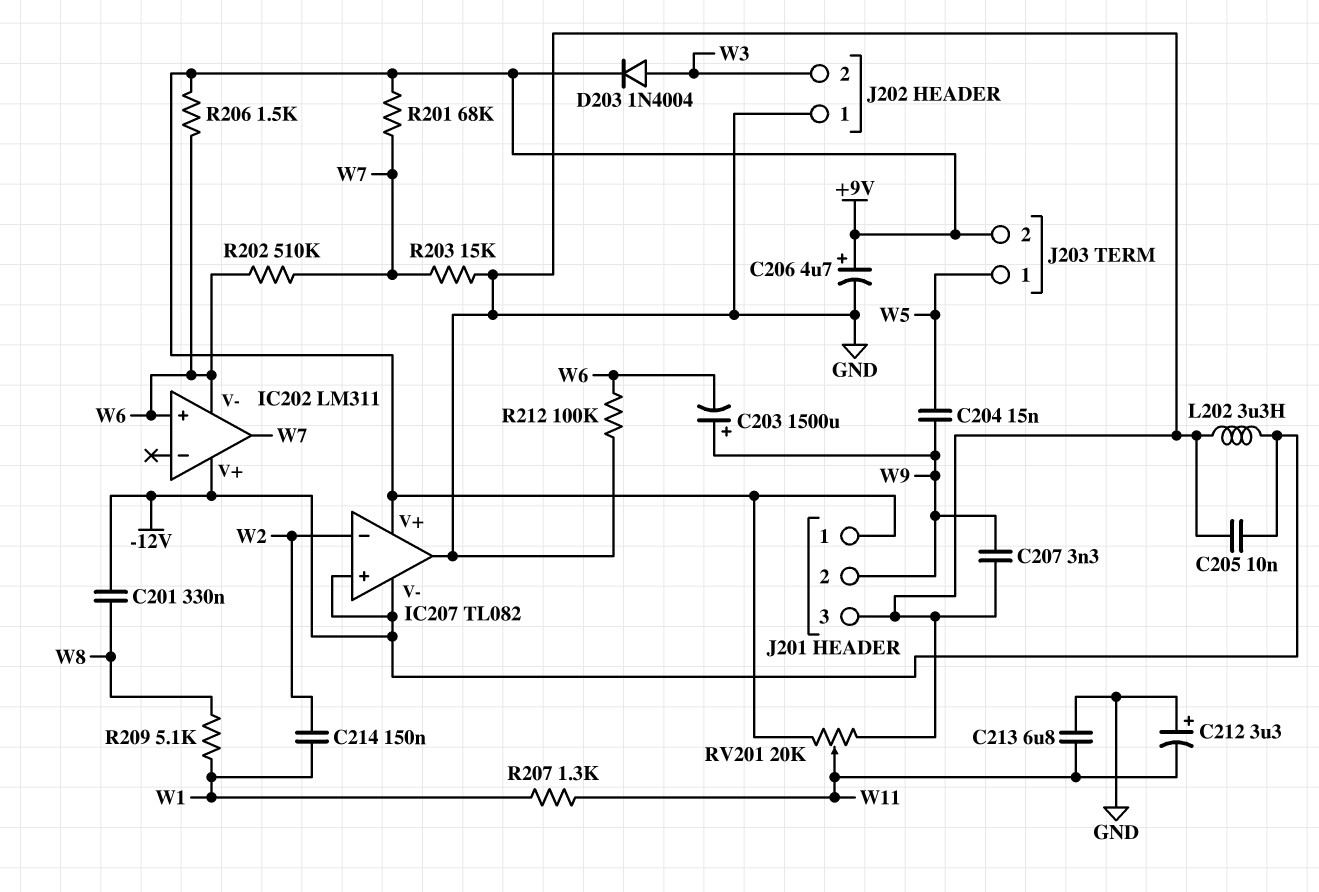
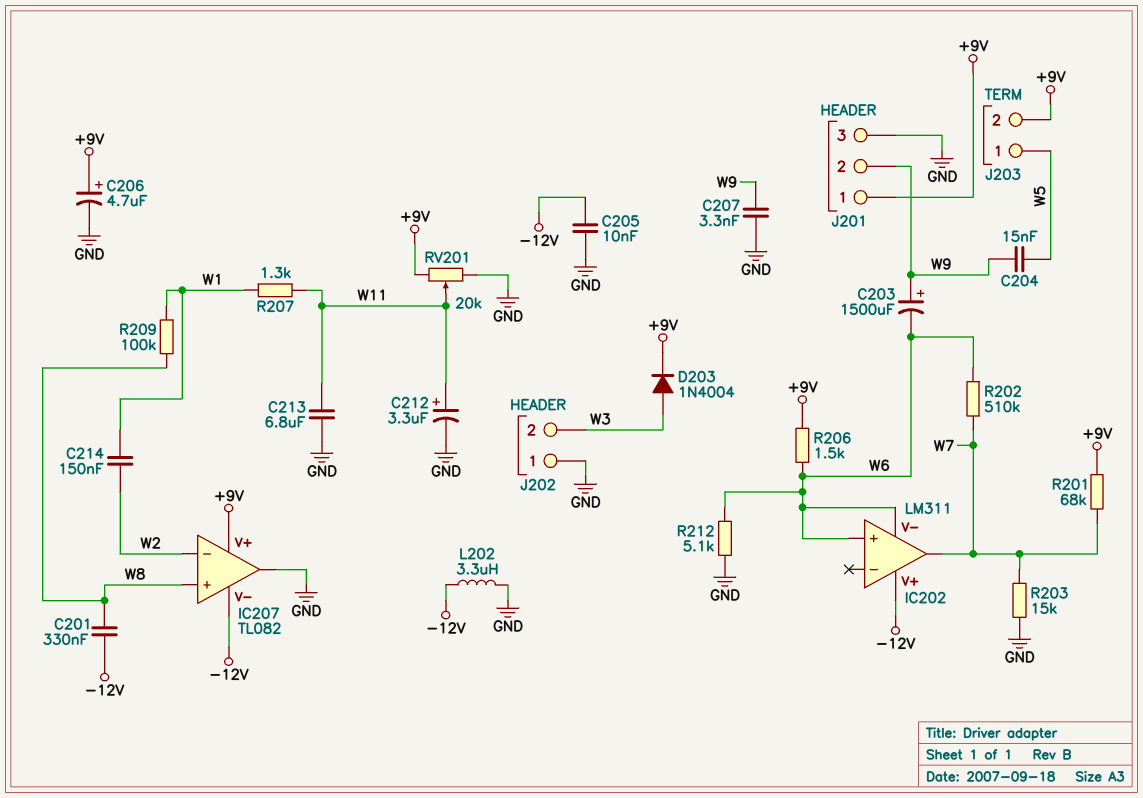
C212: 3.3uF (plus GND, minus W11) -> 3.3uF (plus W11, minus GND)
IC207 pin in+: -12V -> W8
R209: 5.1k (W1, W8) -> 100k (W1, W8)
R212: 100k (GND, W6) -> 5.1k (GND, W6)

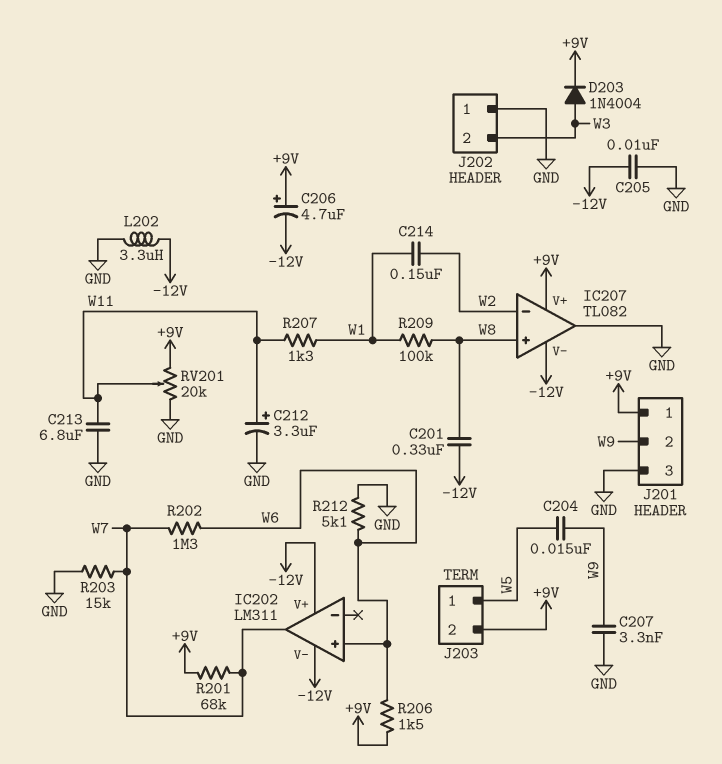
C203: 1500uF (plus W9, minus W6) -> none
C206: 4.7uF (plus +9V, minus GND) -> 4.7uF (plus +9V, minus -12V)
IC202 pin V-: W6 -> -12V
R202: 510k (W6, W7) -> 1.3M (W6, W7)

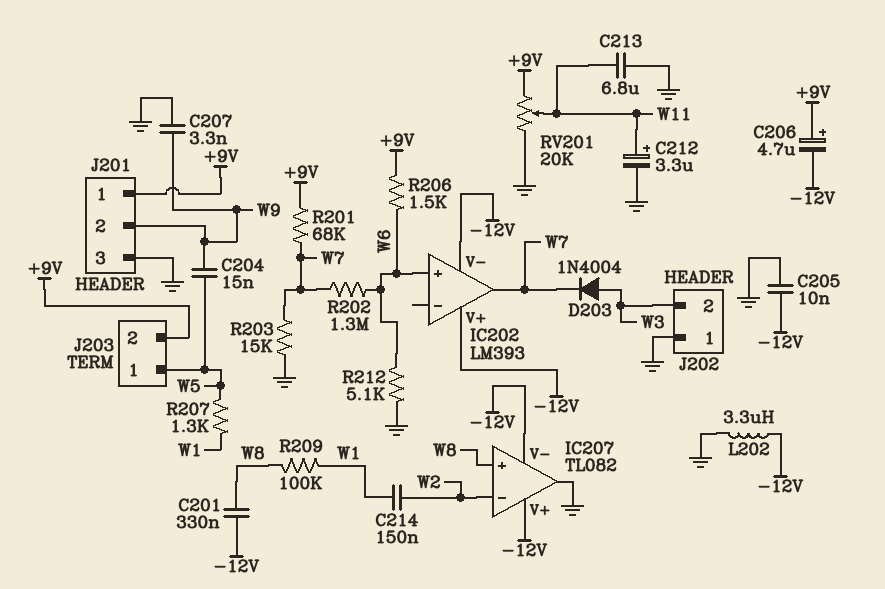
D203: diode 1N4004 (A W3, K +9V) -> diode 1N4004 (A W3, K W7)
IC202: LM311 -> LM393
IC207 pin V+: +9V -> -12V
R207: 1.3k (W1, W11) -> 1.3k (W1, W5)

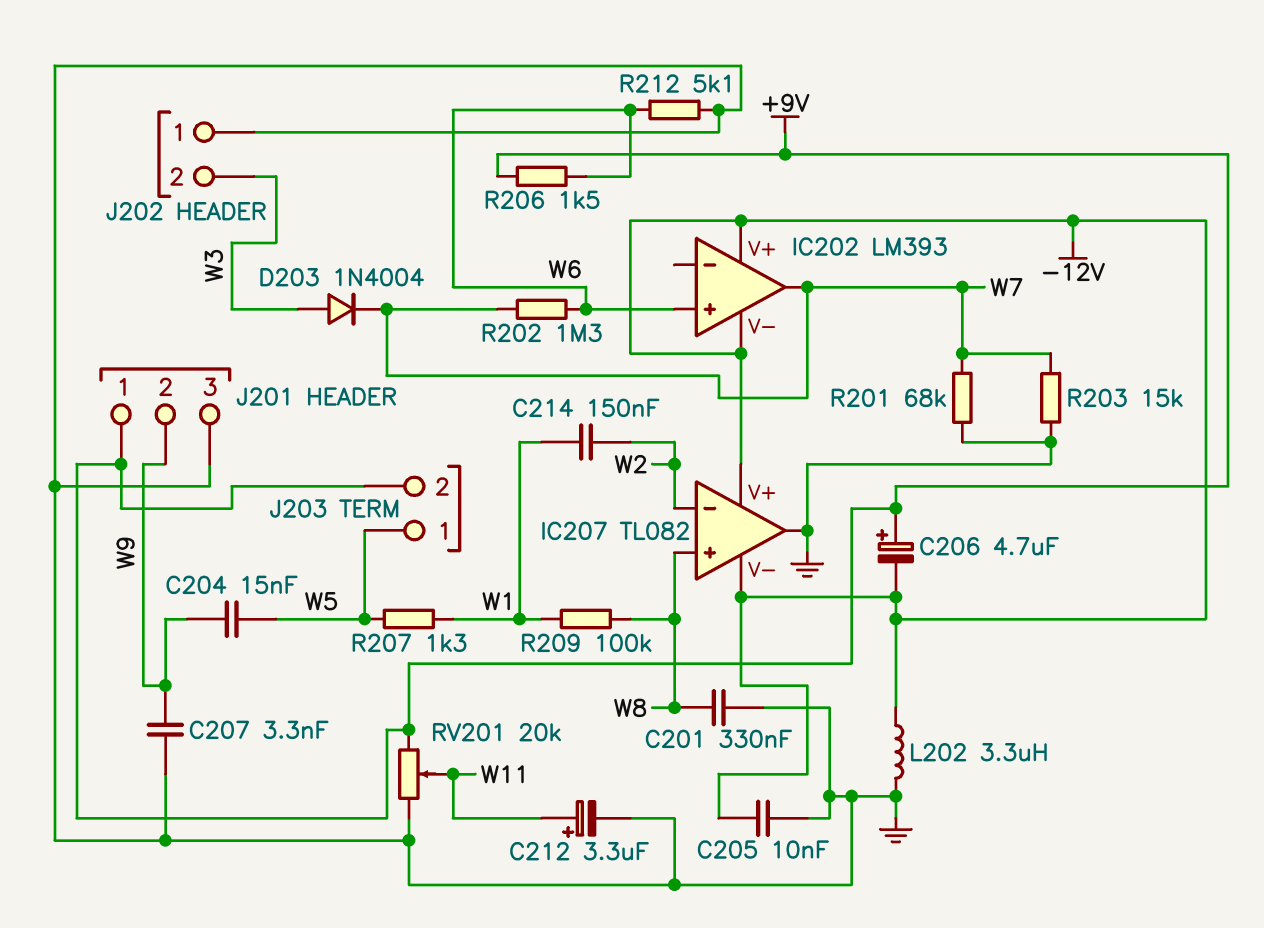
C201: 330nF (-12V, W8) -> 330nF (GND, W8)
C213: 6.8uF (GND, W11) -> none
R201: 68k (+9V, W7) -> 68k (GND, W7)

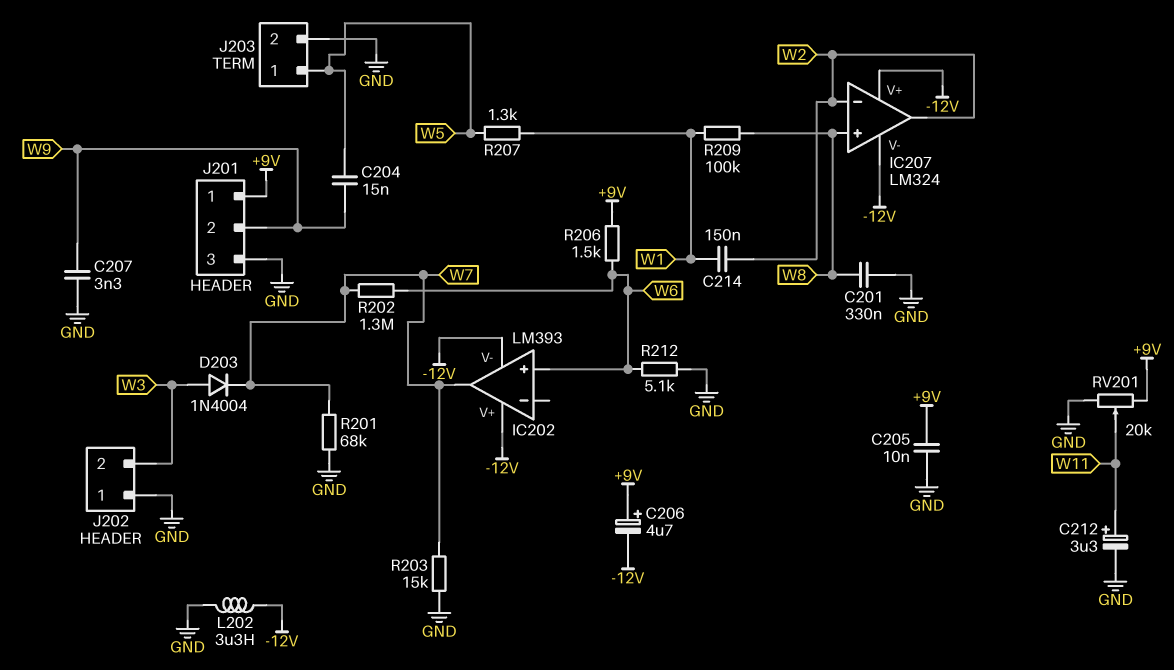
C205: 10nF (-12V, GND) -> 10nF (+9V, GND)
IC207: TL082 -> LM324
IC207 pin out: GND -> W2
J203 pin 2: +9V -> GND

